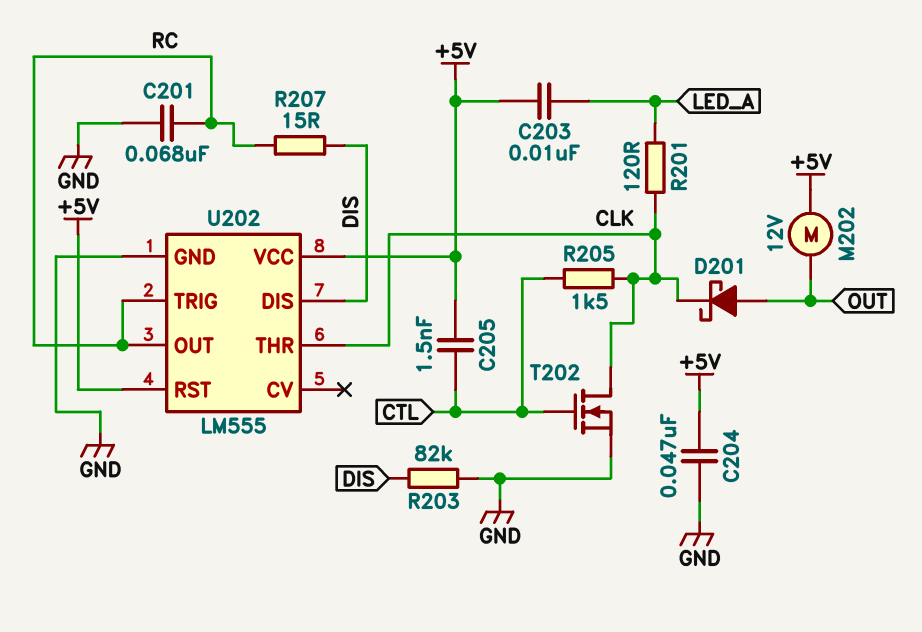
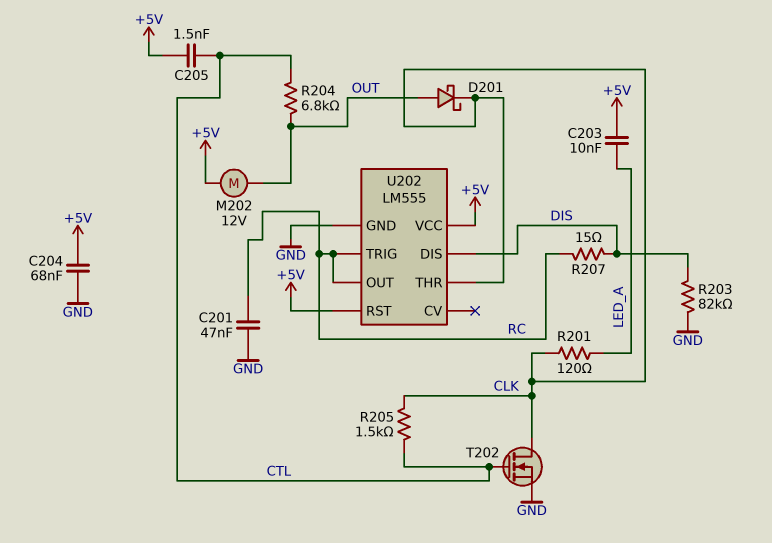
C201: 68nF (GND, RC) -> 47nF (GND, RC)
C204: 47nF (+5V, GND) -> 68nF (+5V, GND)
R204: none -> 6.8k (CTL, OUT)

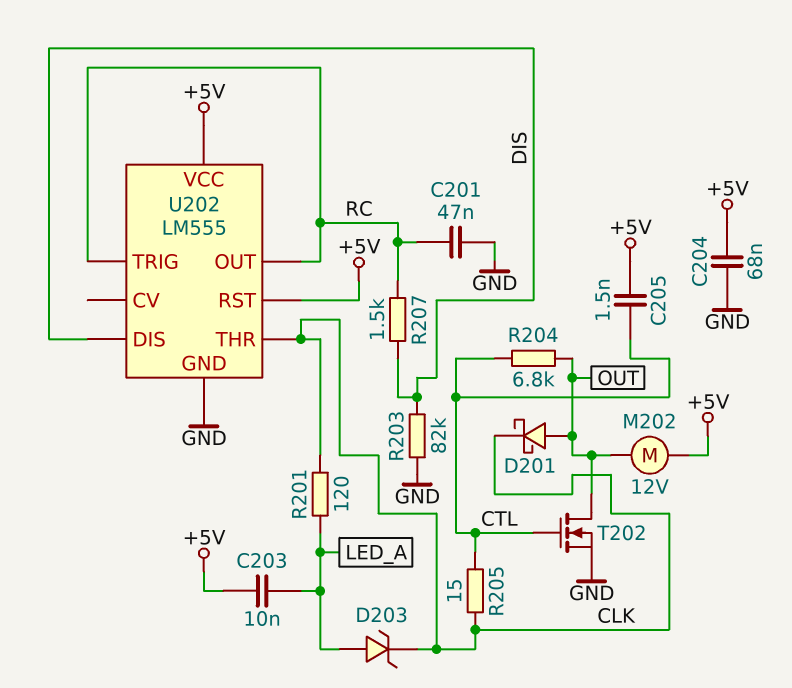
D203: none -> zener (A LED_A, K CLK)
R205: 1.5k (CLK, CTL) -> 15 (CLK, CTL)
R207: 15 (DIS, RC) -> 1.5k (DIS, RC)
T202: NMOS (G CTL, D CLK, S GND) -> NMOS (G CTL, D OUT, S GND)

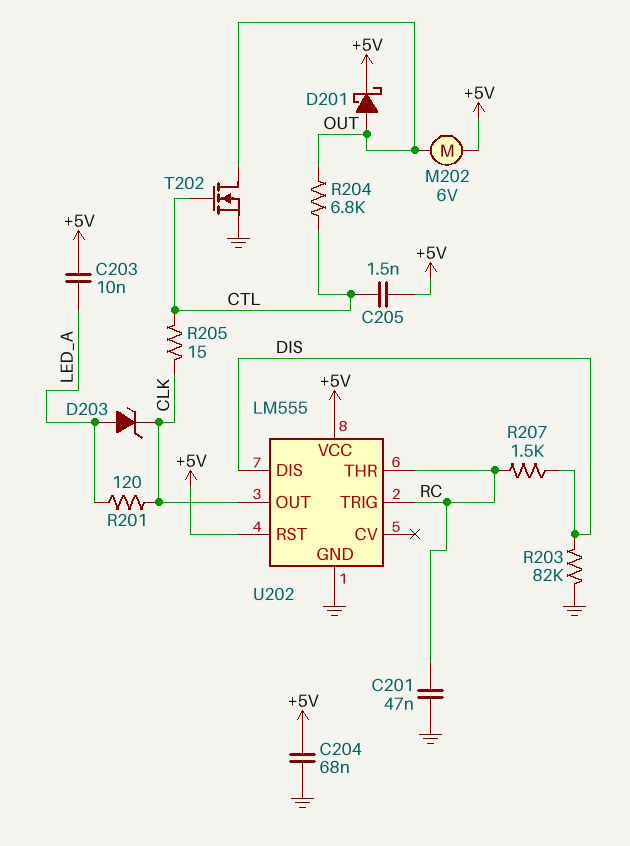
D201: schottky (A OUT, K CLK) -> schottky (A OUT, K +5V)
M202: motor 12V (+5V, OUT) -> motor 6V (+5V, OUT)
U202 pin OUT: RC -> CLK
U202 pin THR: CLK -> RC

